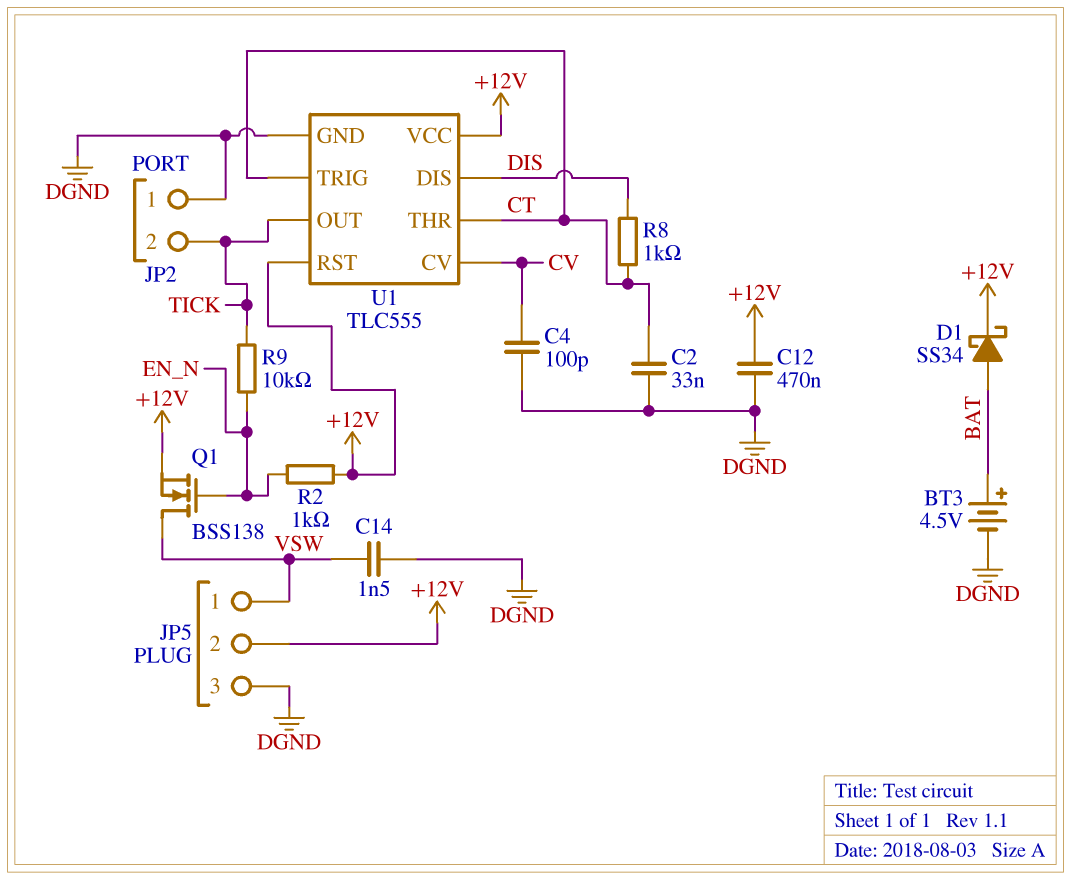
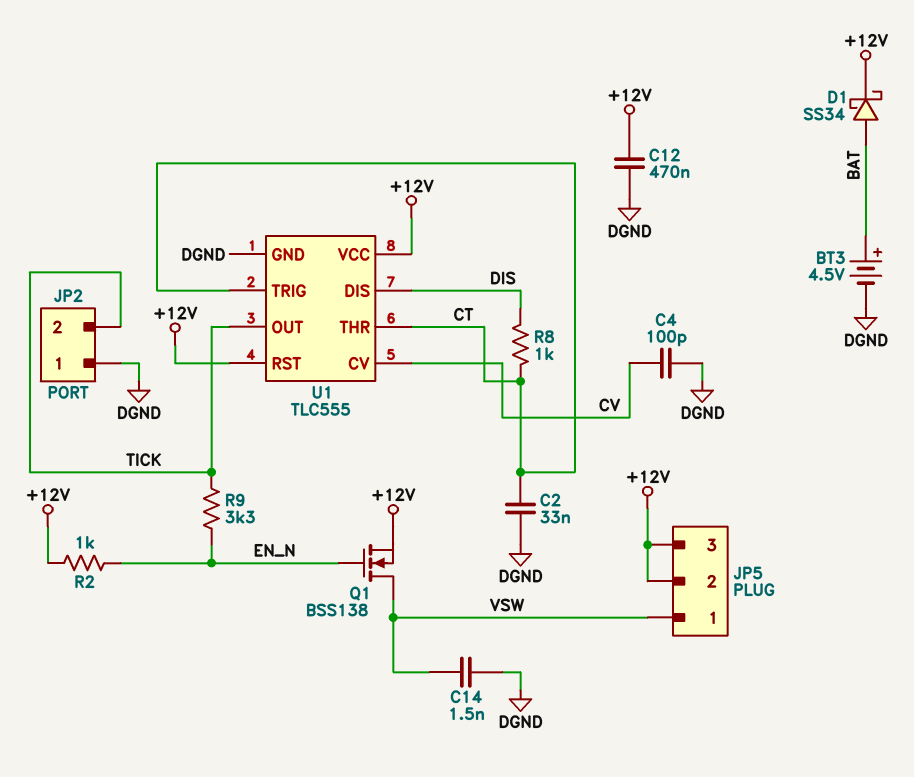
JP5 pin 3: DGND -> +12V
R9: 10k (EN_N, TICK) -> 3.3k (EN_N, TICK)

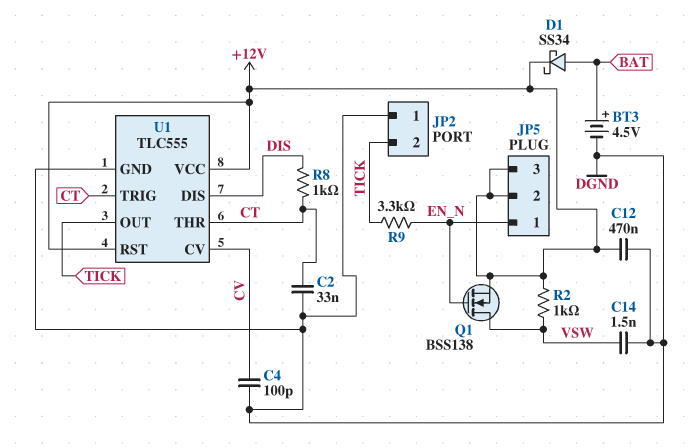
JP5 pin 1: VSW -> EN_N
R2: 1k (+12V, EN_N) -> 1k (+12V, VSW)

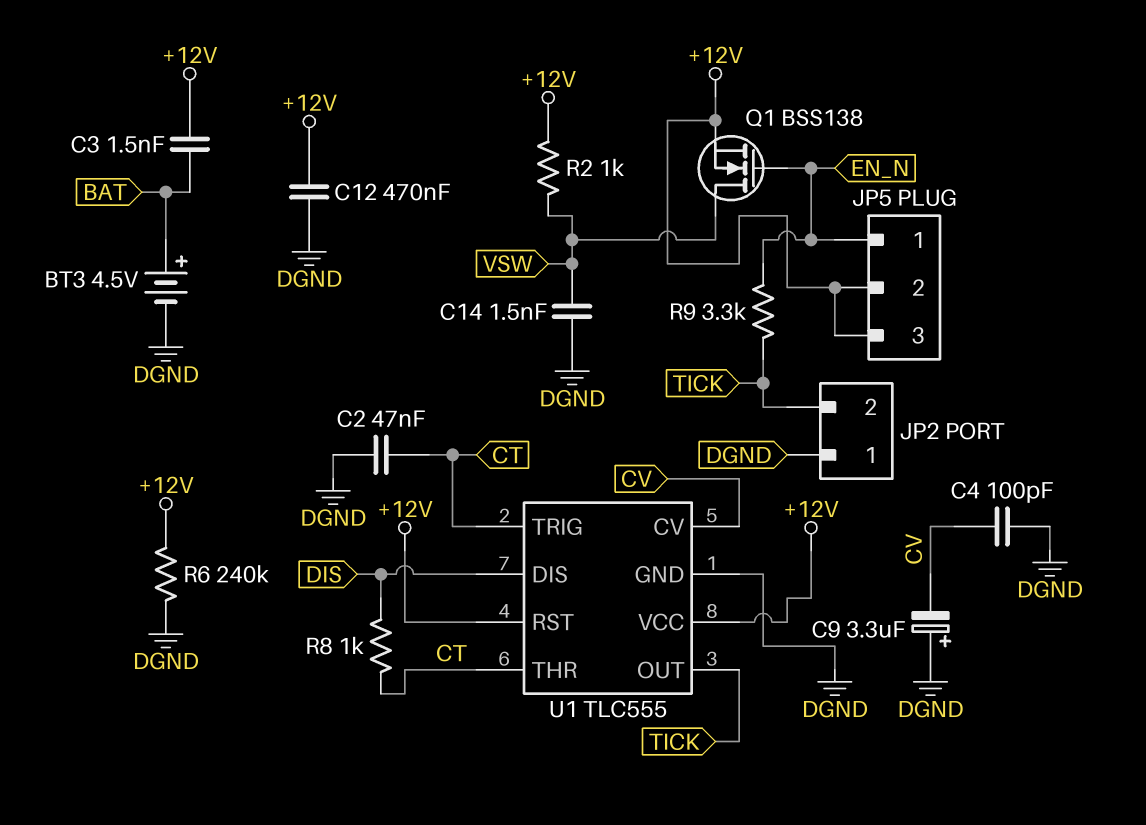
C2: 33nF (CT, DGND) -> 47nF (CT, DGND)
C3: none -> 1.5nF (+12V, BAT)
C9: none -> 3.3uF (plus DGND, minus CV)
D1: schottky SS34 (A BAT, K +12V) -> none
R6: none -> 240k (+12V, DGND)

